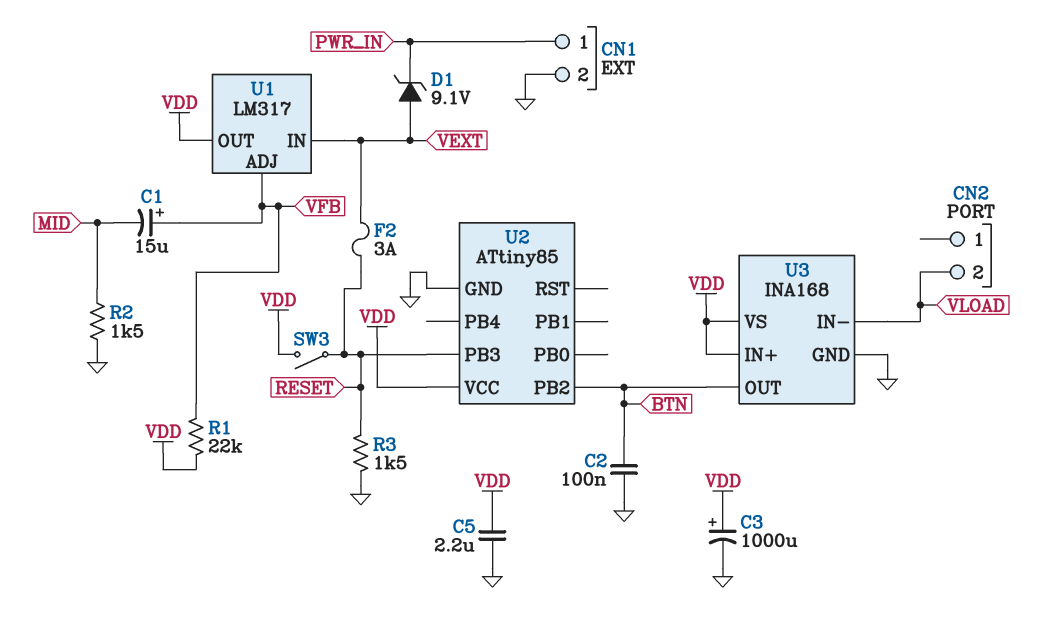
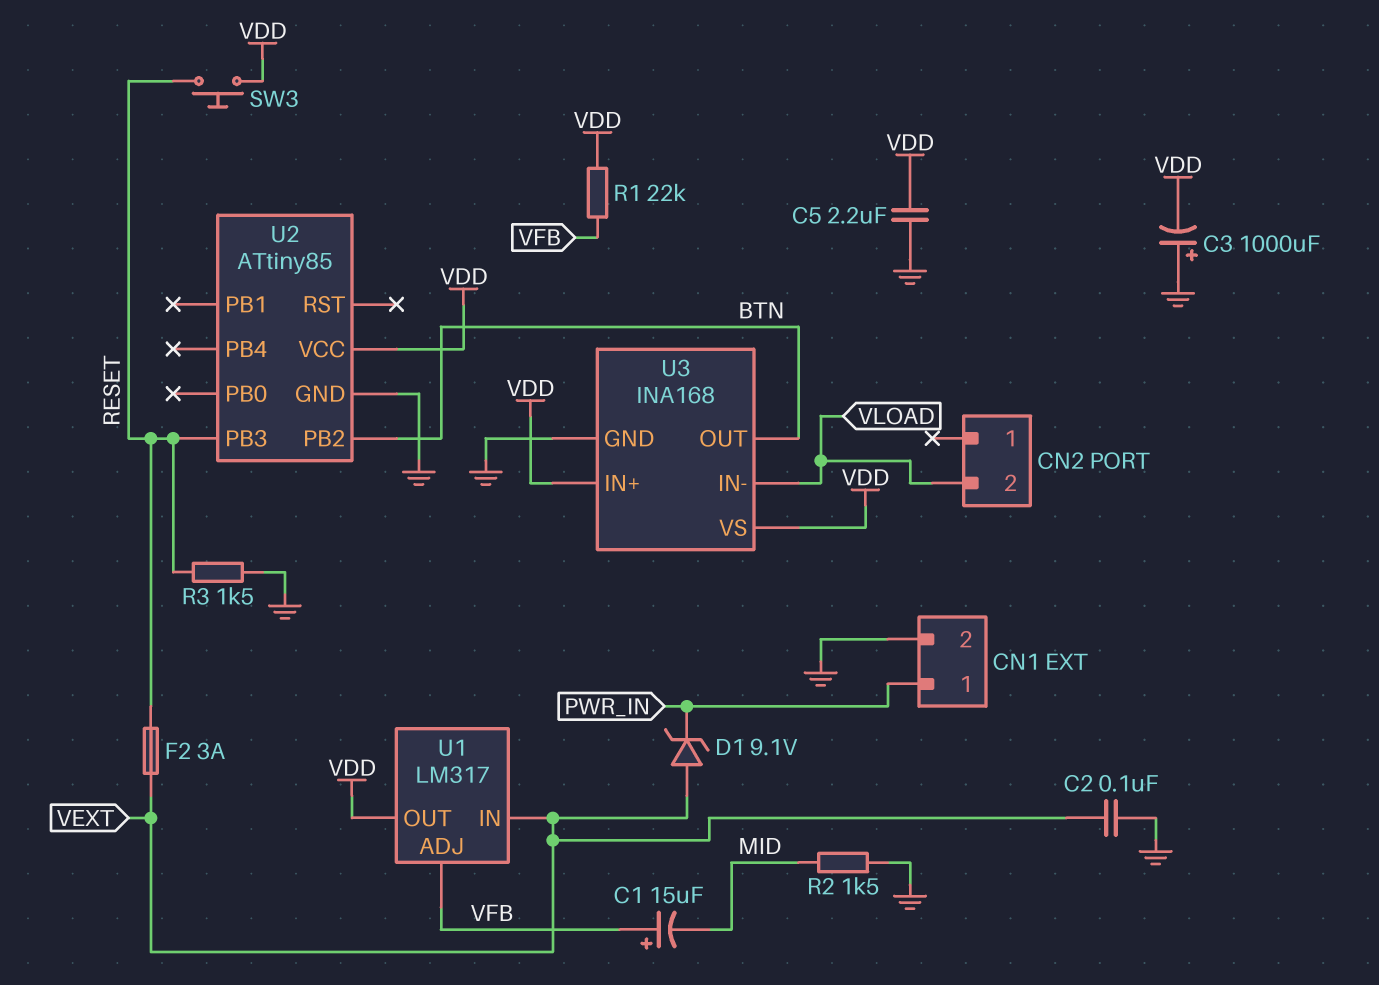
C2: 100nF (BTN, GND) -> 100nF (GND, VEXT)
C3: 1000uF (plus VDD, minus GND) -> 1000uF (plus GND, minus VDD)
SW3: switch (RESET, VDD) -> button (RESET, VDD)

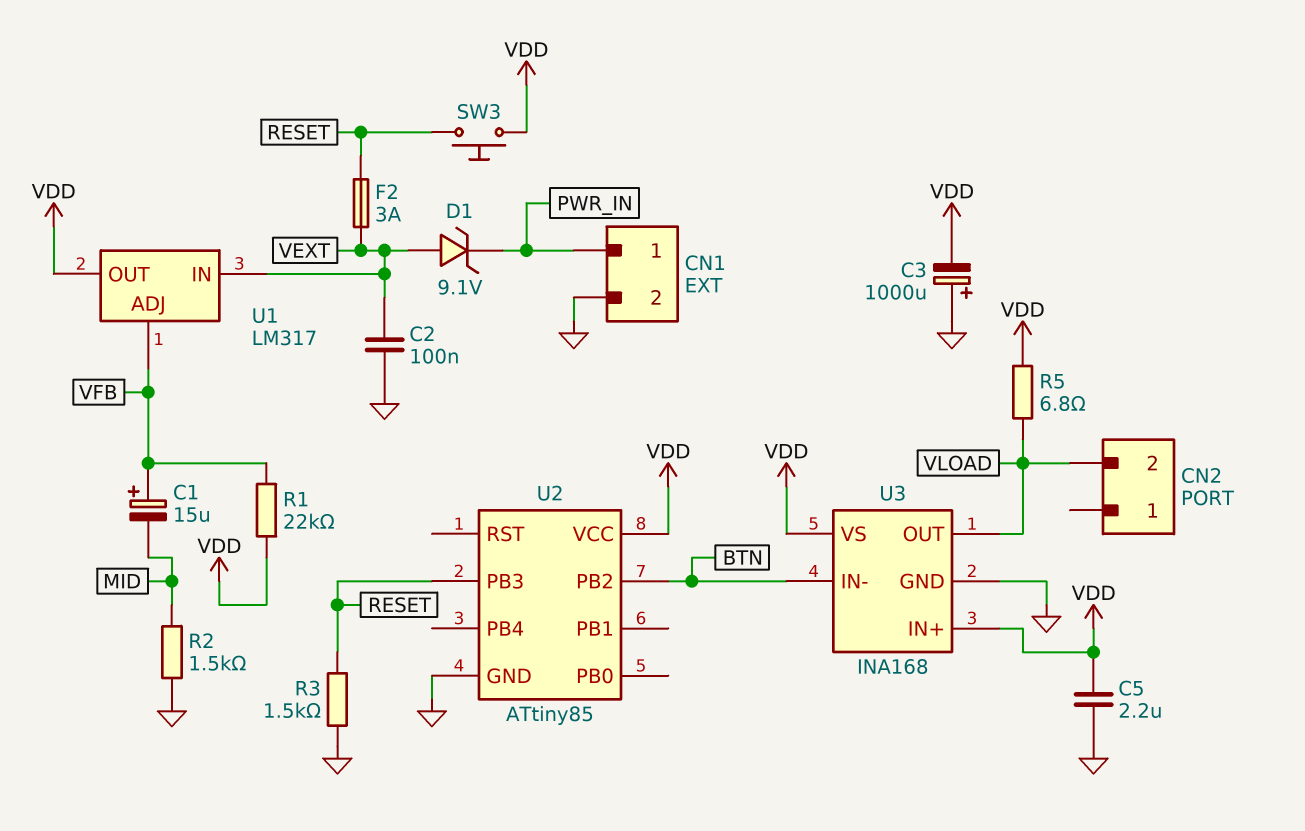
R5: none -> 6.8 (VDD, VLOAD)
U3 pin IN-: VLOAD -> BTN
U3 pin OUT: BTN -> VLOAD

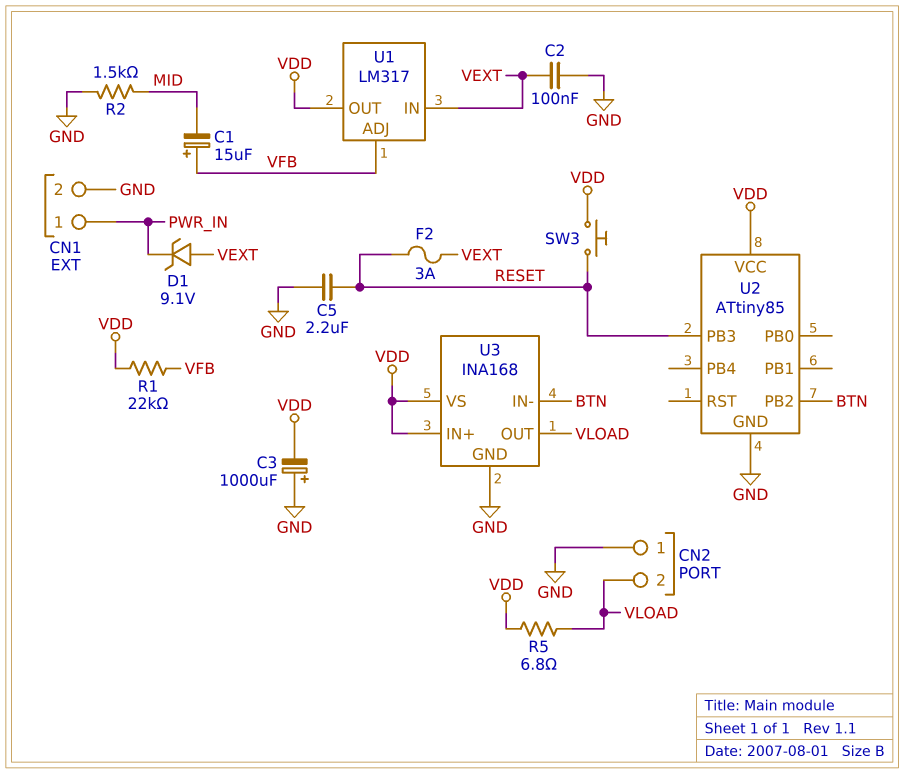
C5: 2.2uF (GND, VDD) -> 2.2uF (GND, RESET)
CN2 pin 1: none -> GND
R3: 1.5k (GND, RESET) -> none

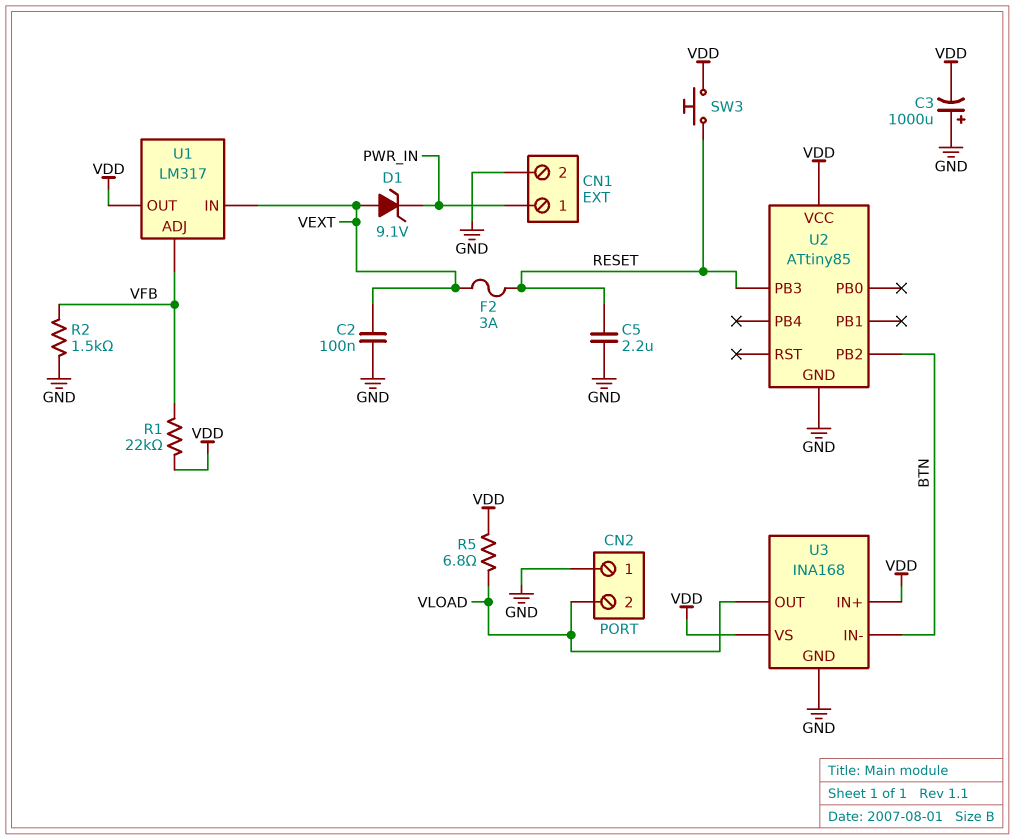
C1: 15uF (plus VFB, minus MID) -> none
R2: 1.5k (GND, MID) -> 1.5k (GND, VFB)

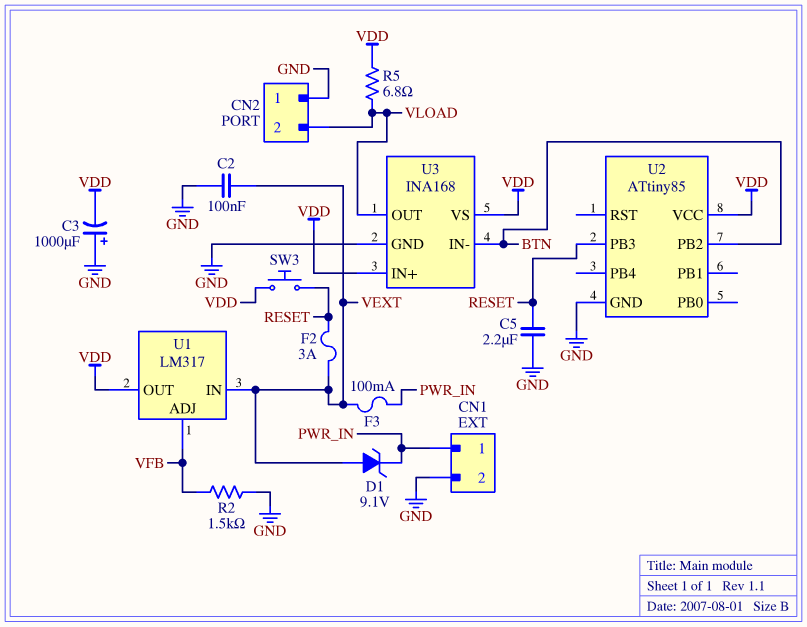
F3: none -> 100mA (PWR_IN, VEXT)
R1: 22k (VDD, VFB) -> none

